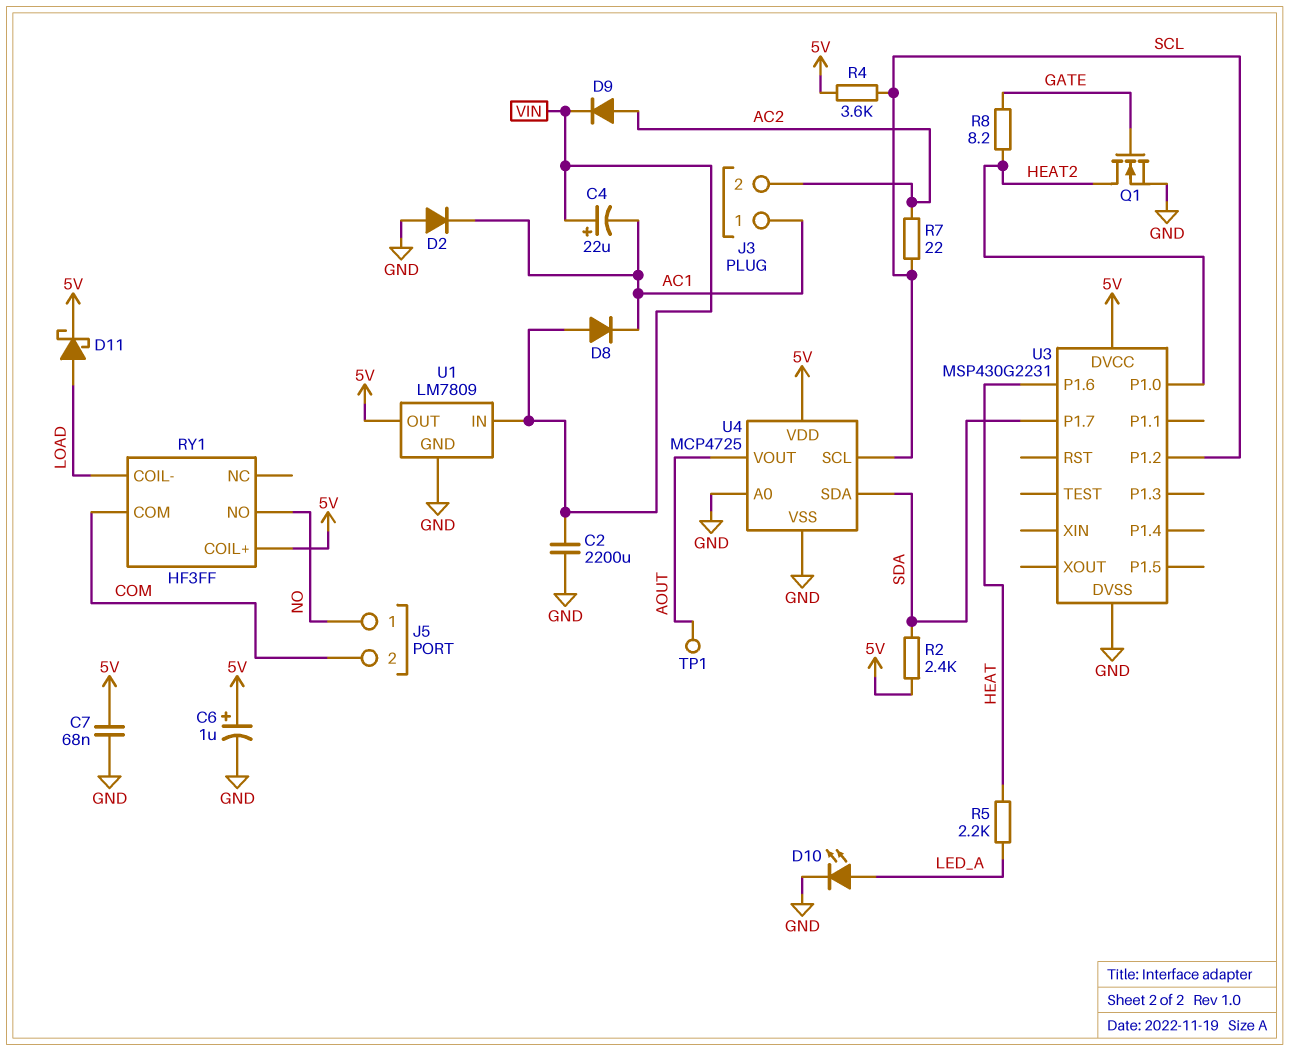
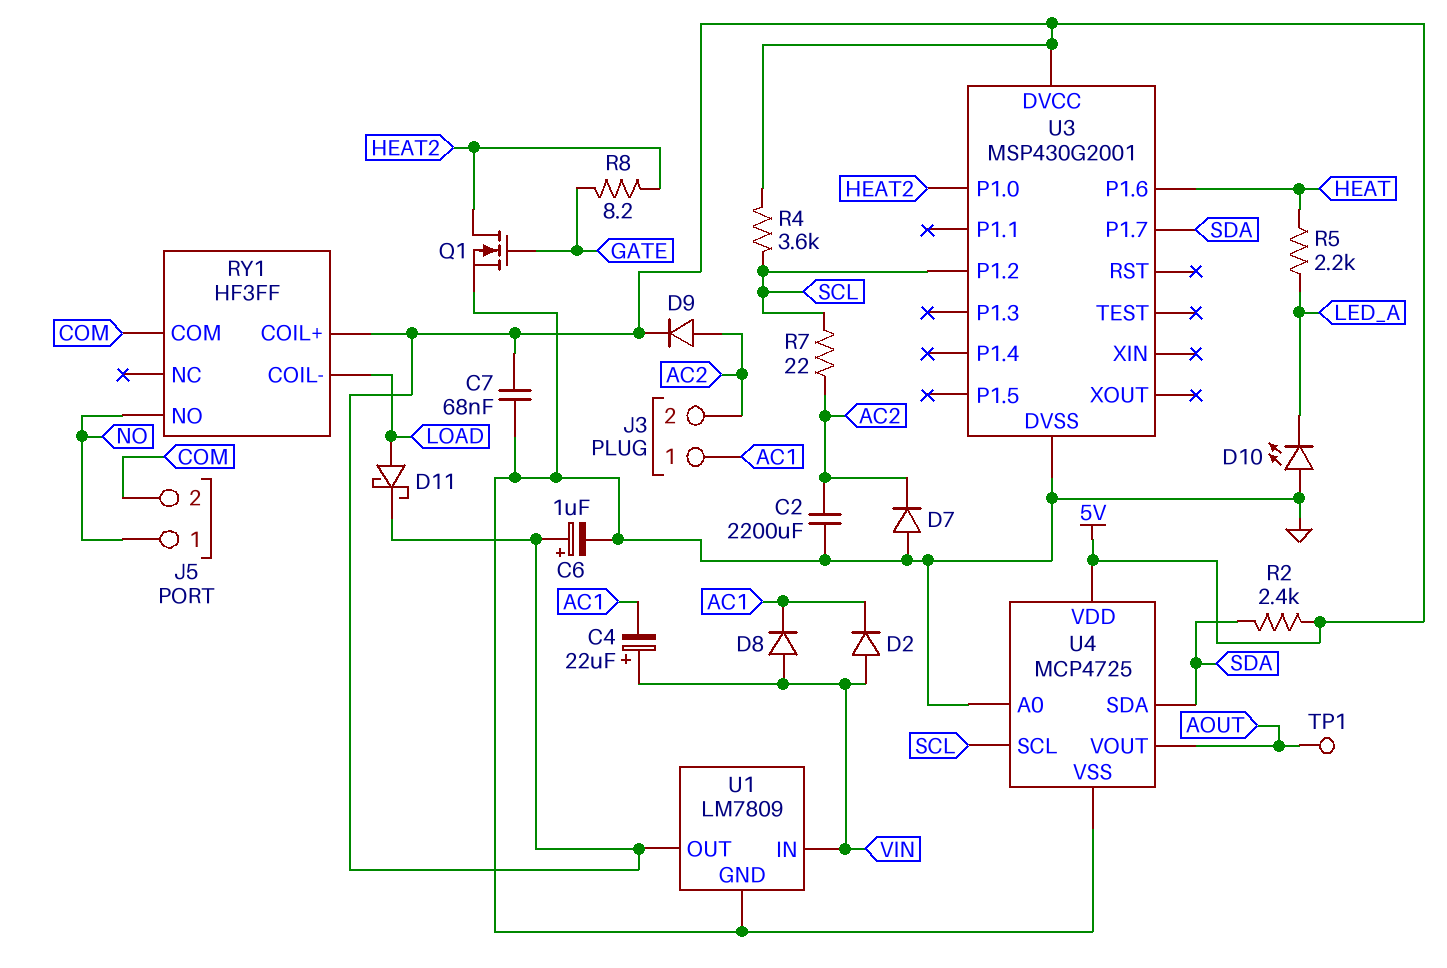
C2: 2200uF (GND, VIN) -> 2200uF (AC2, GND)
D2: diode (A GND, K AC1) -> diode (A VIN, K AC1)
D7: none -> diode (A GND, K AC2)
D9: diode (A AC2, K VIN) -> diode (A AC2, K 5V)
D10: LED (A LED_A, K GND) -> LED (A GND, K LED_A)
U3: MSP430G2231 -> MSP430G2001

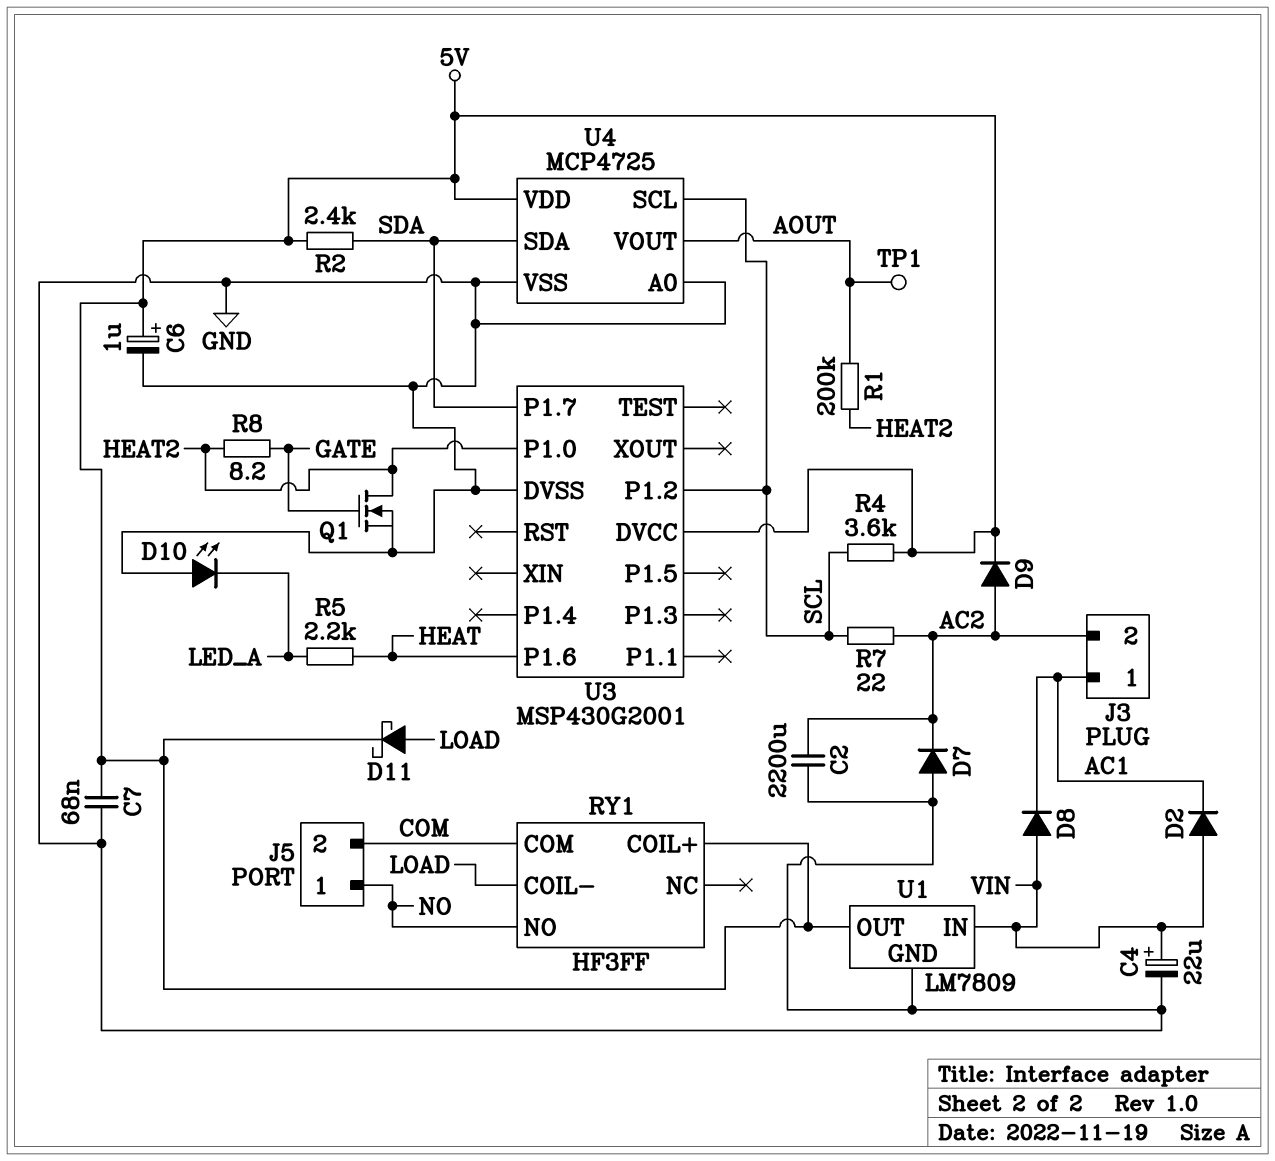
C4: 22uF (plus VIN, minus AC1) -> 22uF (plus VIN, minus GND)
R1: none -> 200k (AOUT, HEAT2)

